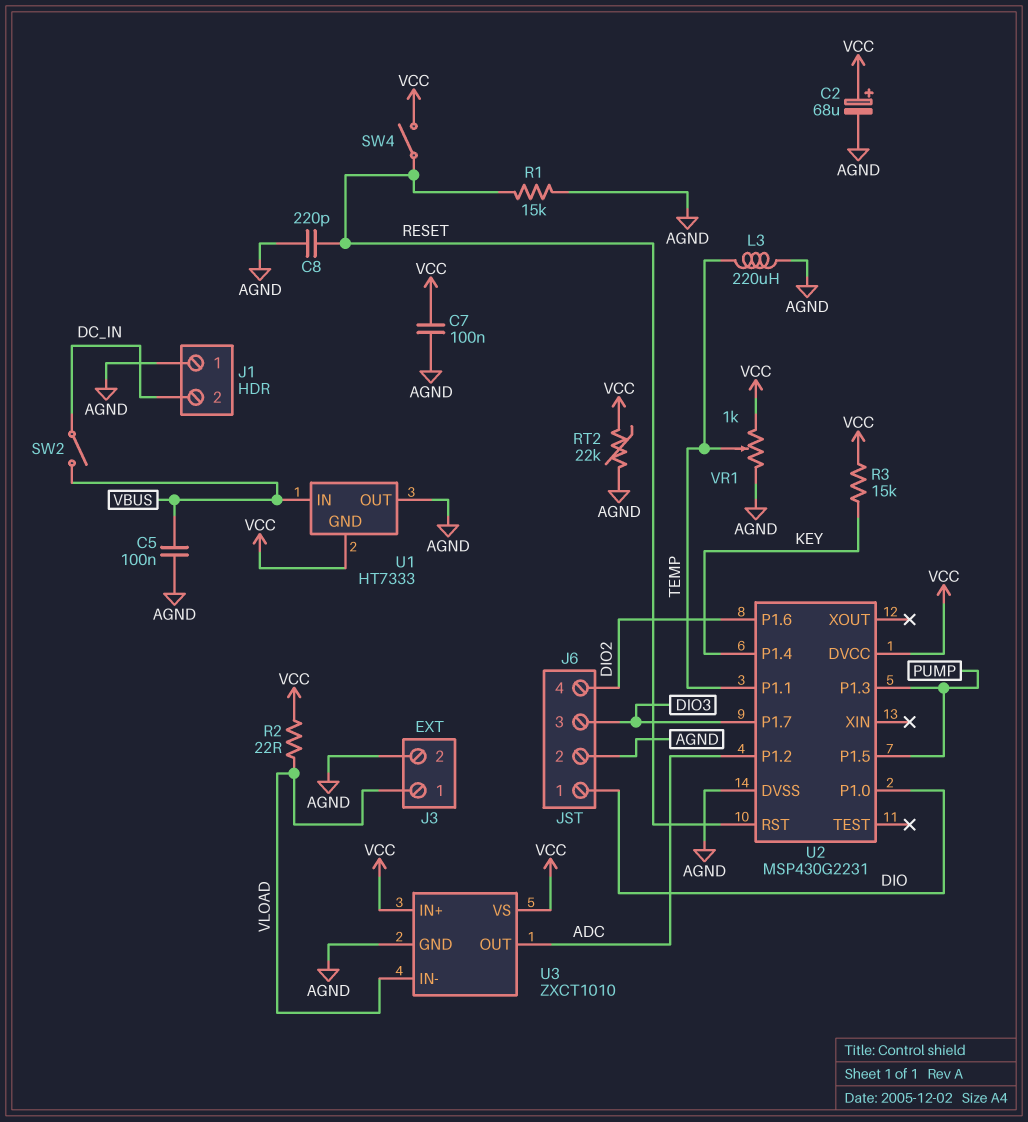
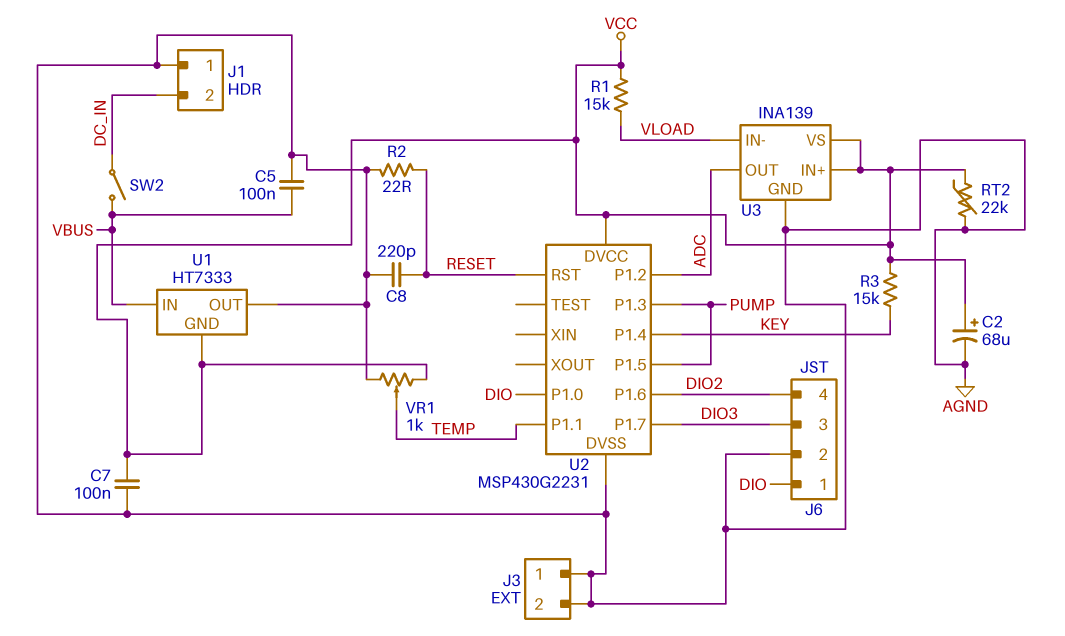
J3 pin 1: VLOAD -> AGND
L3: 220uH (AGND, TEMP) -> none
R1: 15k (AGND, RESET) -> 15k (VCC, VLOAD)
R2: 22 (VCC, VLOAD) -> 22 (AGND, RESET)
SW4: switch (RESET, VCC) -> none
U3: ZXCT1010 -> INA139

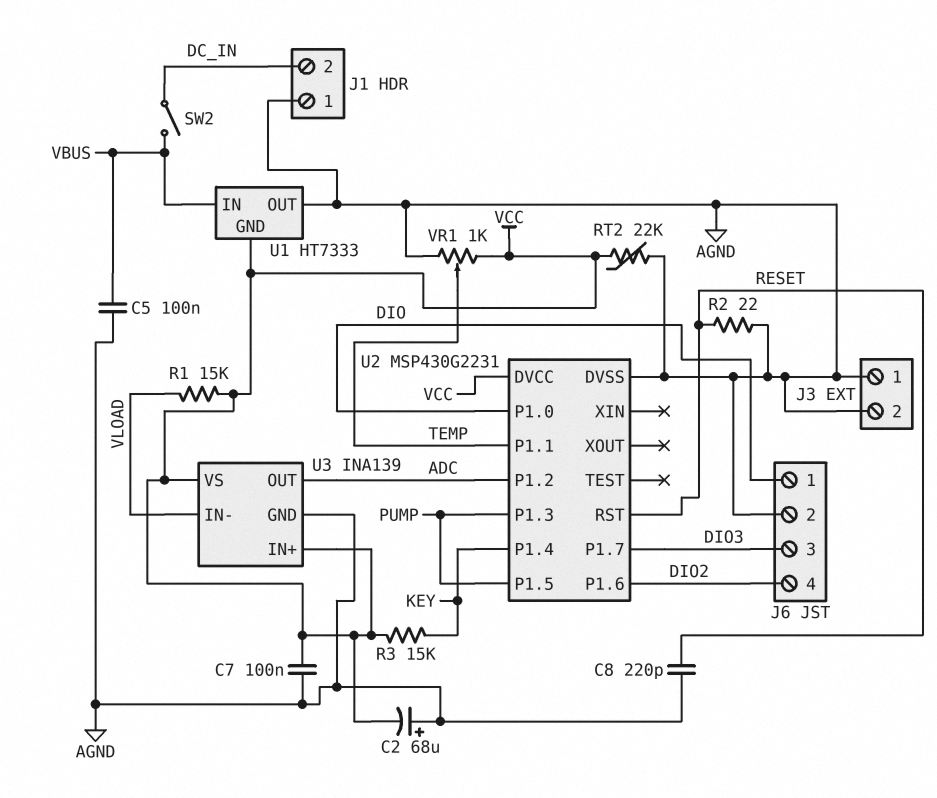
C2: 68uF (plus VCC, minus AGND) -> 68uF (plus AGND, minus VCC)

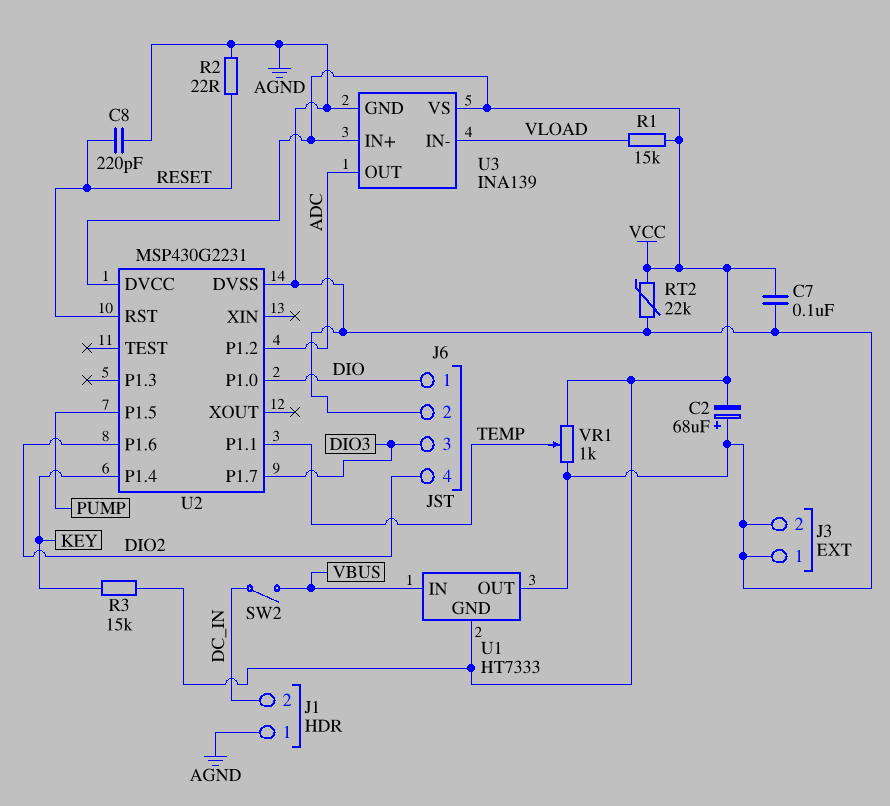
C5: 100nF (AGND, VBUS) -> none
U2 pin P1.3: PUMP -> none

